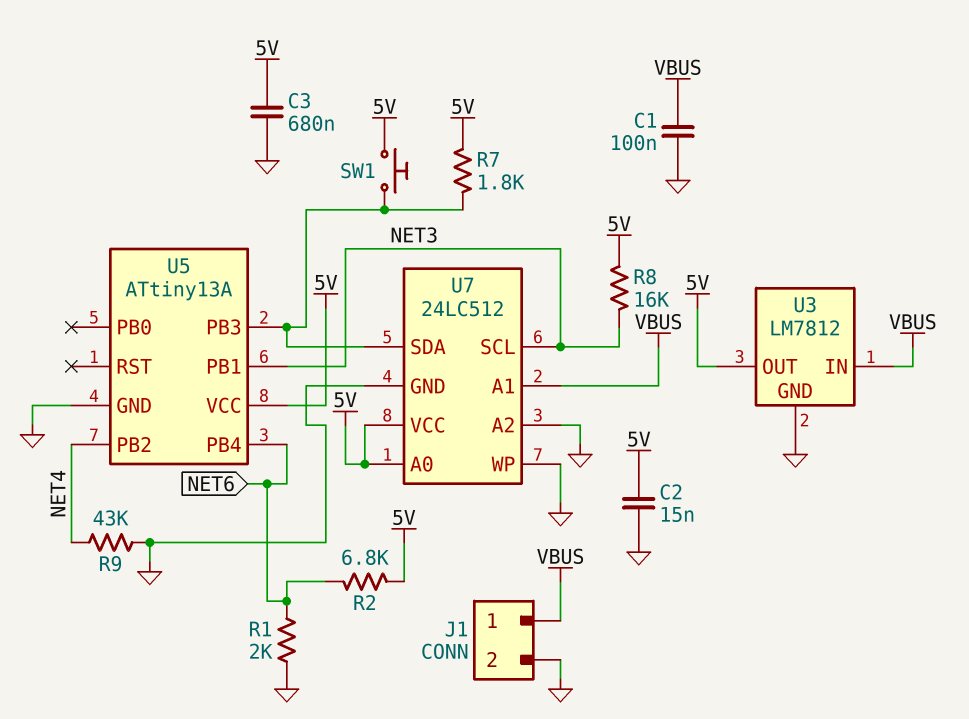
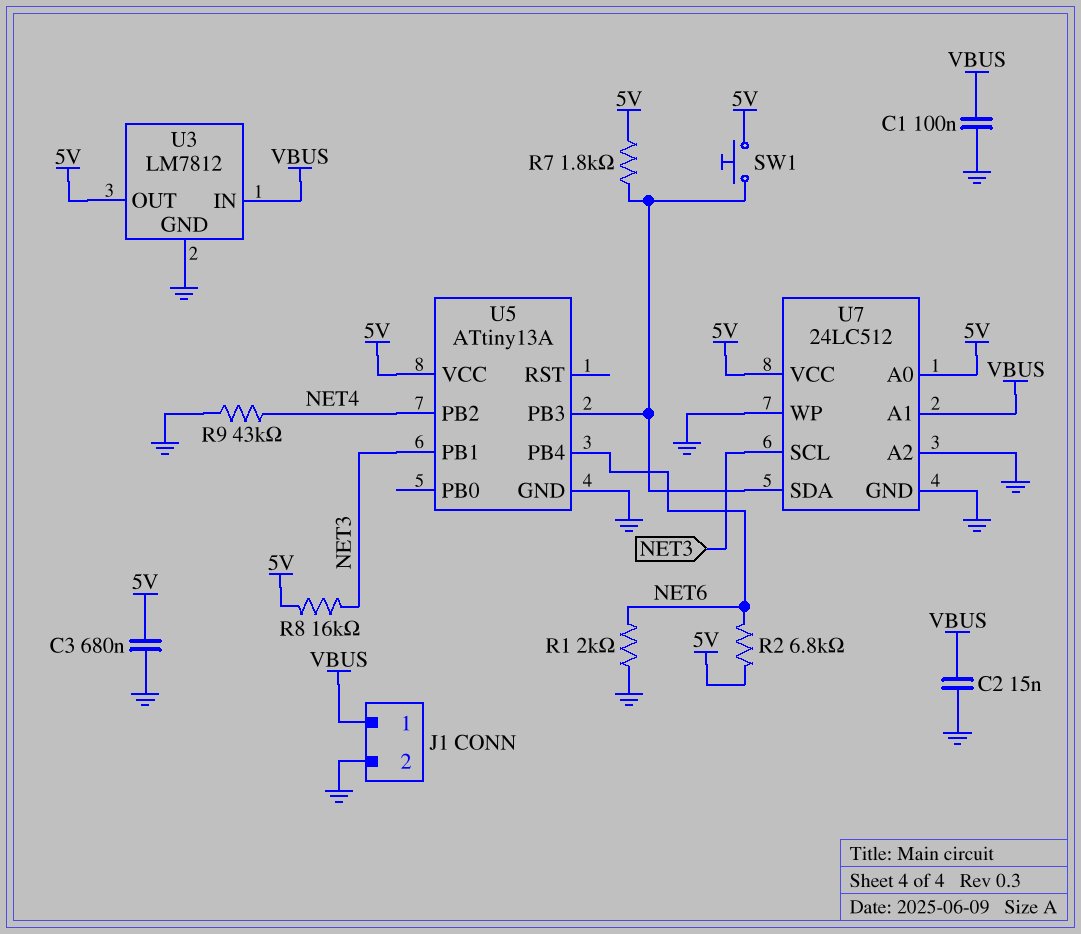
C2: 15nF (5V, GND) -> 15nF (GND, VBUS)

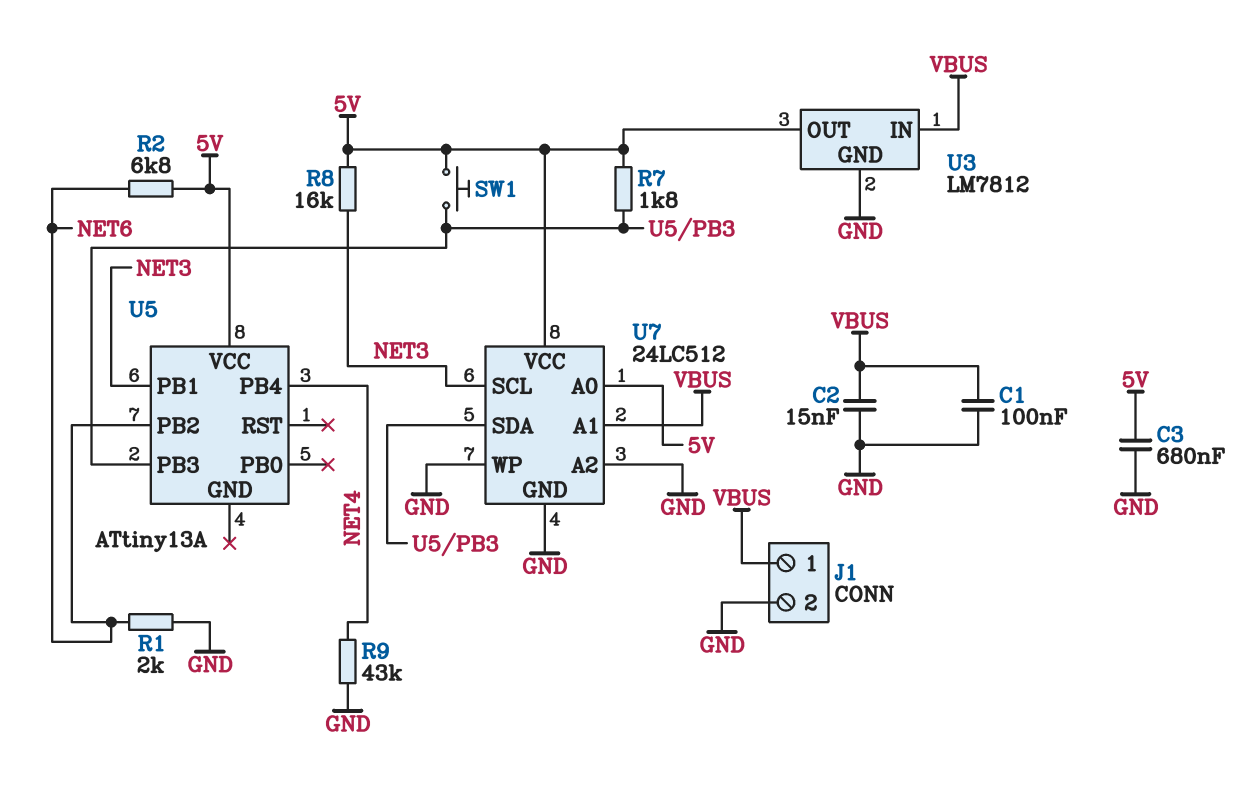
U5 pin GND: GND -> none
U5 pin PB2: NET4 -> NET6
U5 pin PB4: NET6 -> NET4

